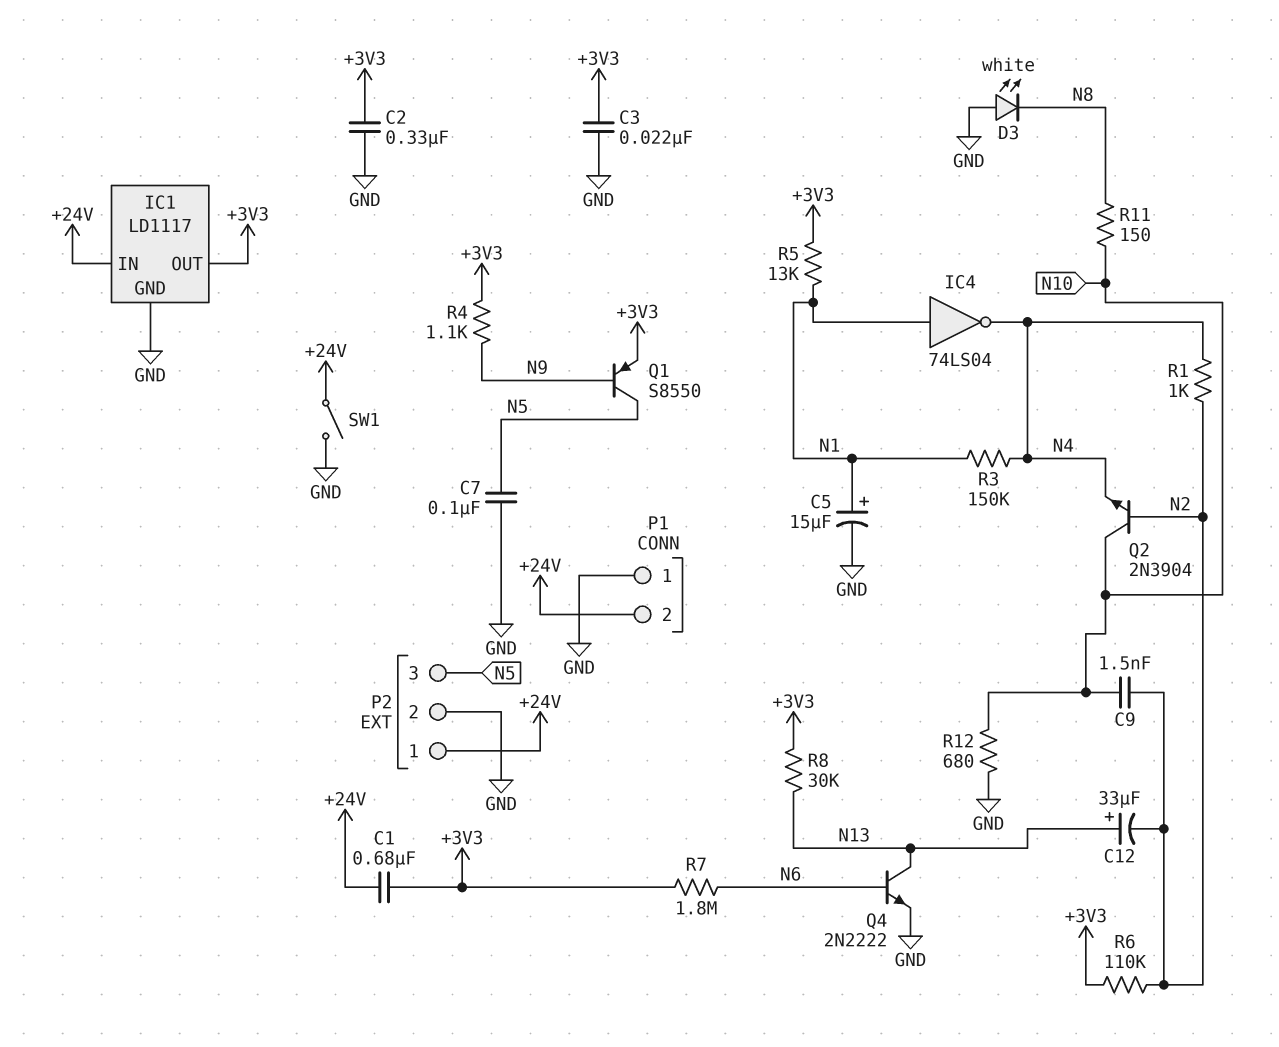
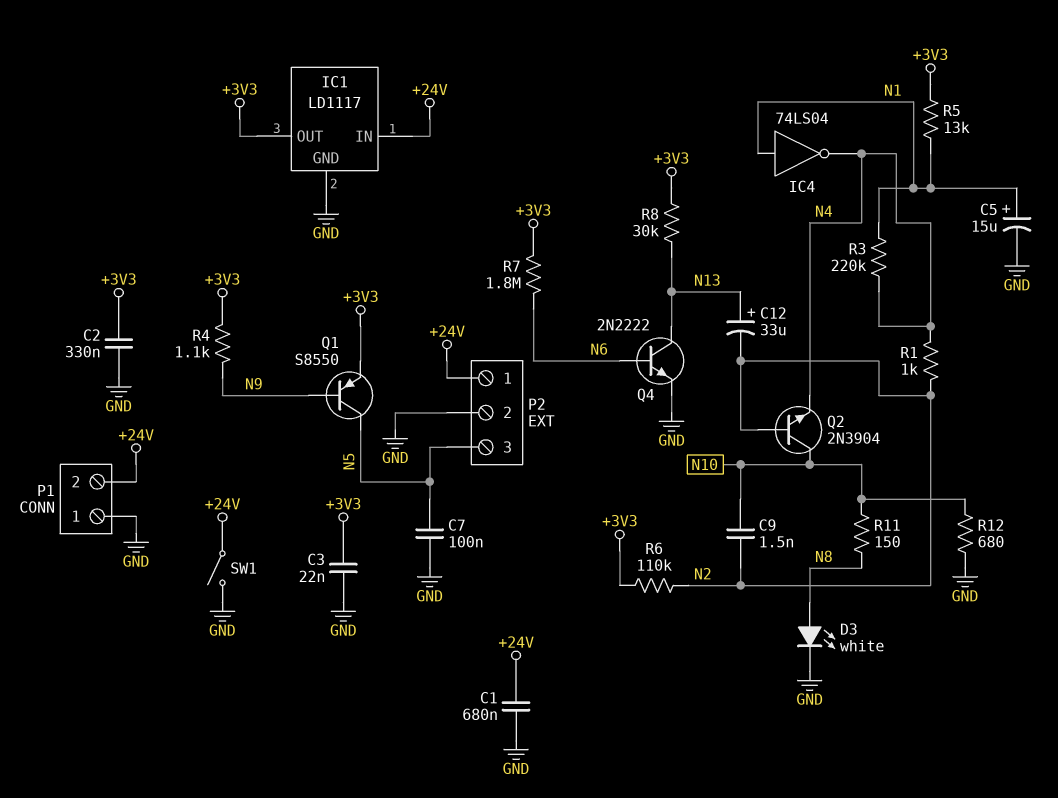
C1: 680nF (+3V3, +24V) -> 680nF (+24V, GND)
D3: LED white (A GND, K N8) -> LED white (A N8, K GND)
R3: 150k (N1, N4) -> 220k (N1, N4)

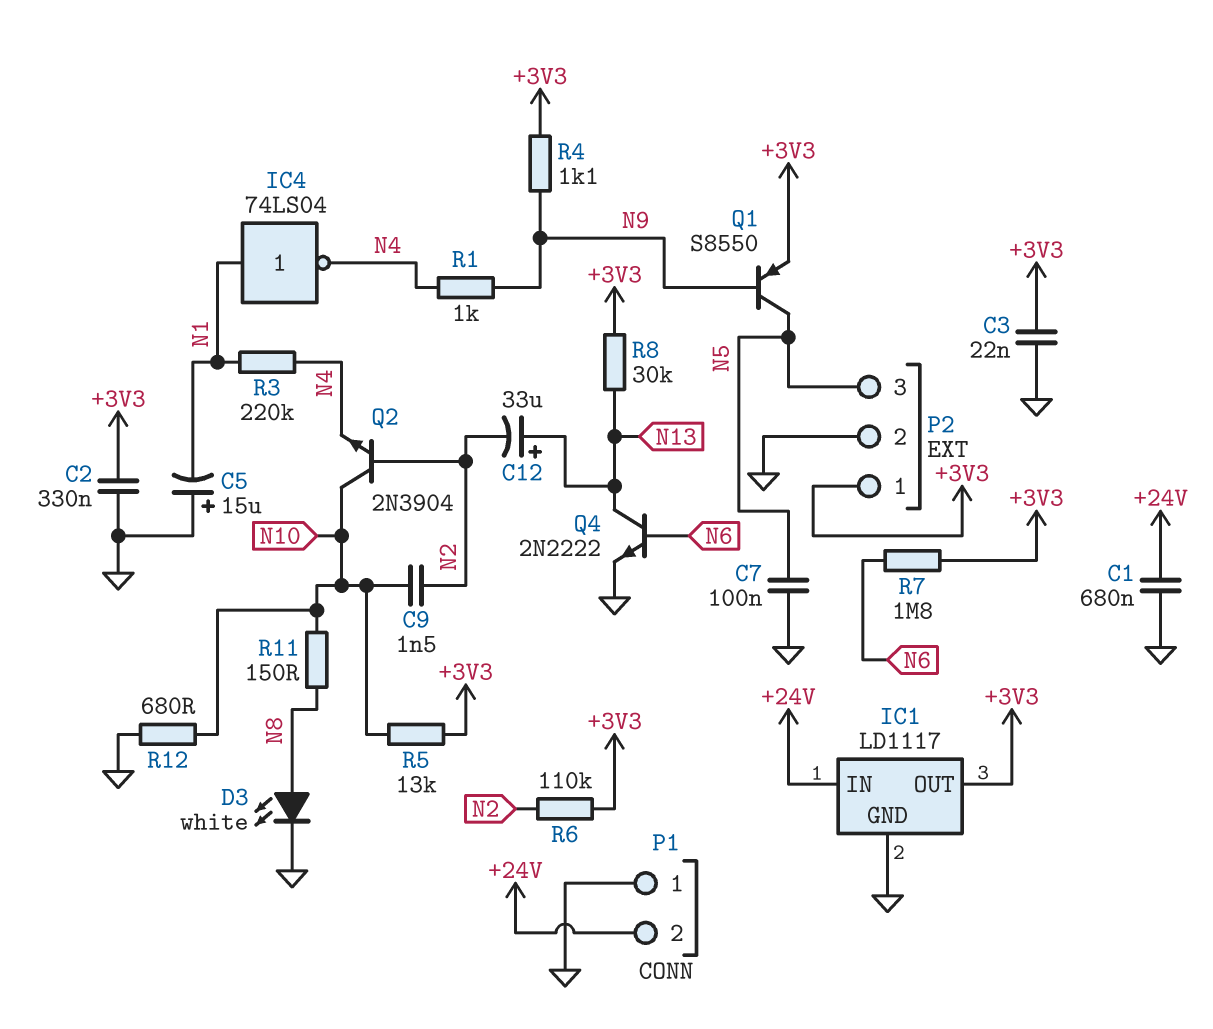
C5: 15uF (plus N1, minus GND) -> 15uF (plus GND, minus N1)
P2 pin 1: +24V -> +3V3
R1: 1k (N2, N4) -> 1k (N4, N9)
R5: 13k (+3V3, N1) -> 13k (+3V3, N10)
SW1: switch (+24V, GND) -> none

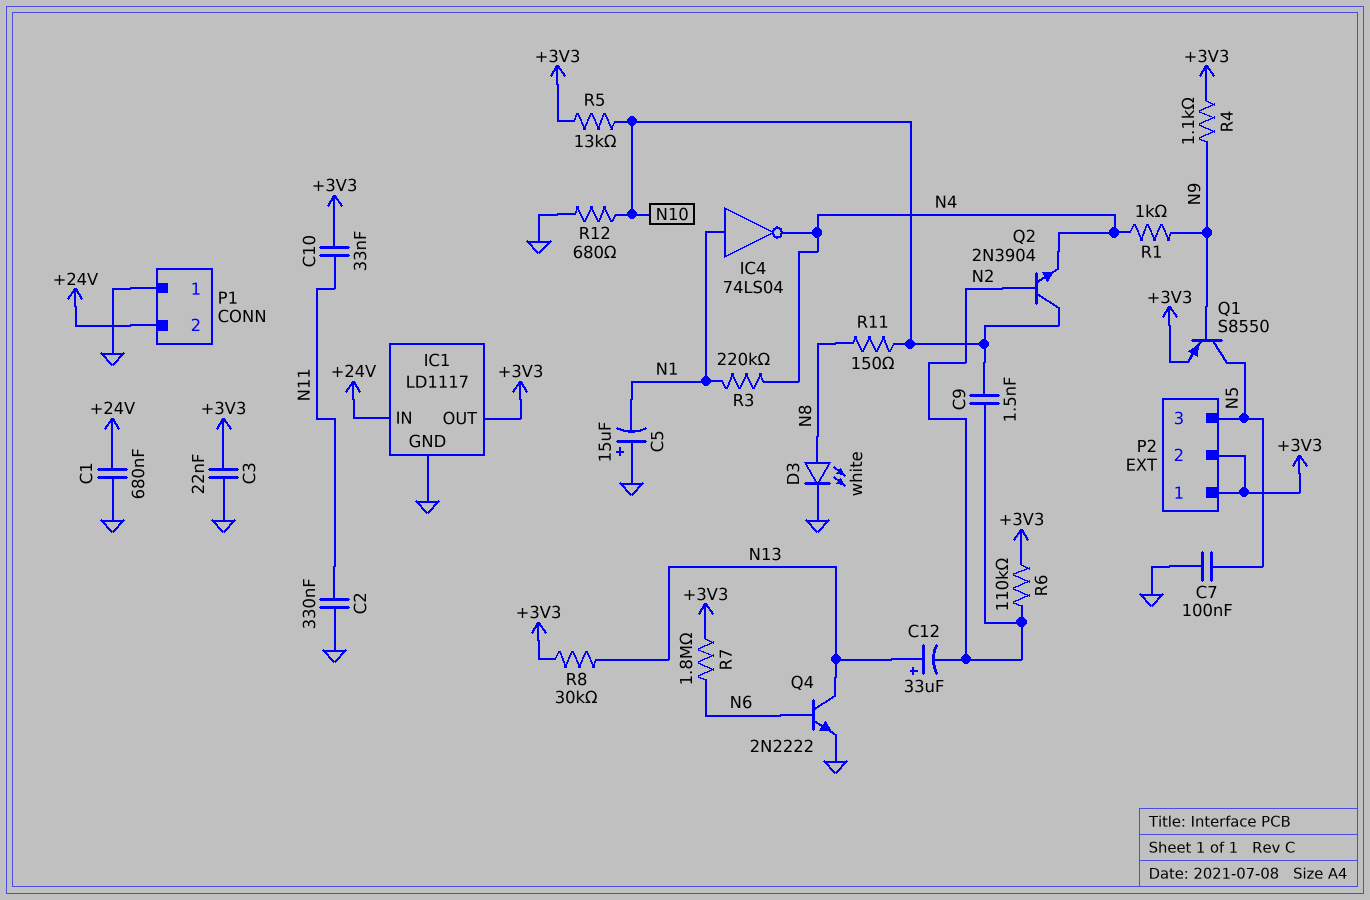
C2: 330nF (+3V3, GND) -> 330nF (GND, N11)
C10: none -> 33nF (+3V3, N11)
P2 pin 2: GND -> +3V3

